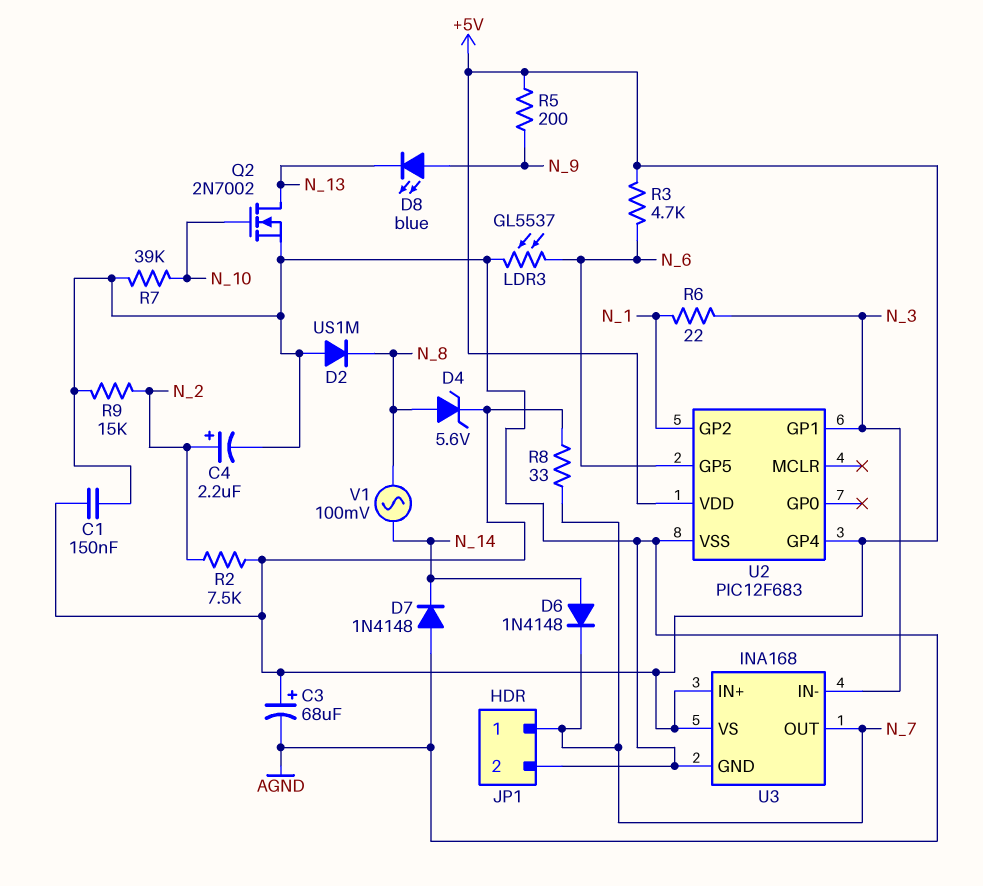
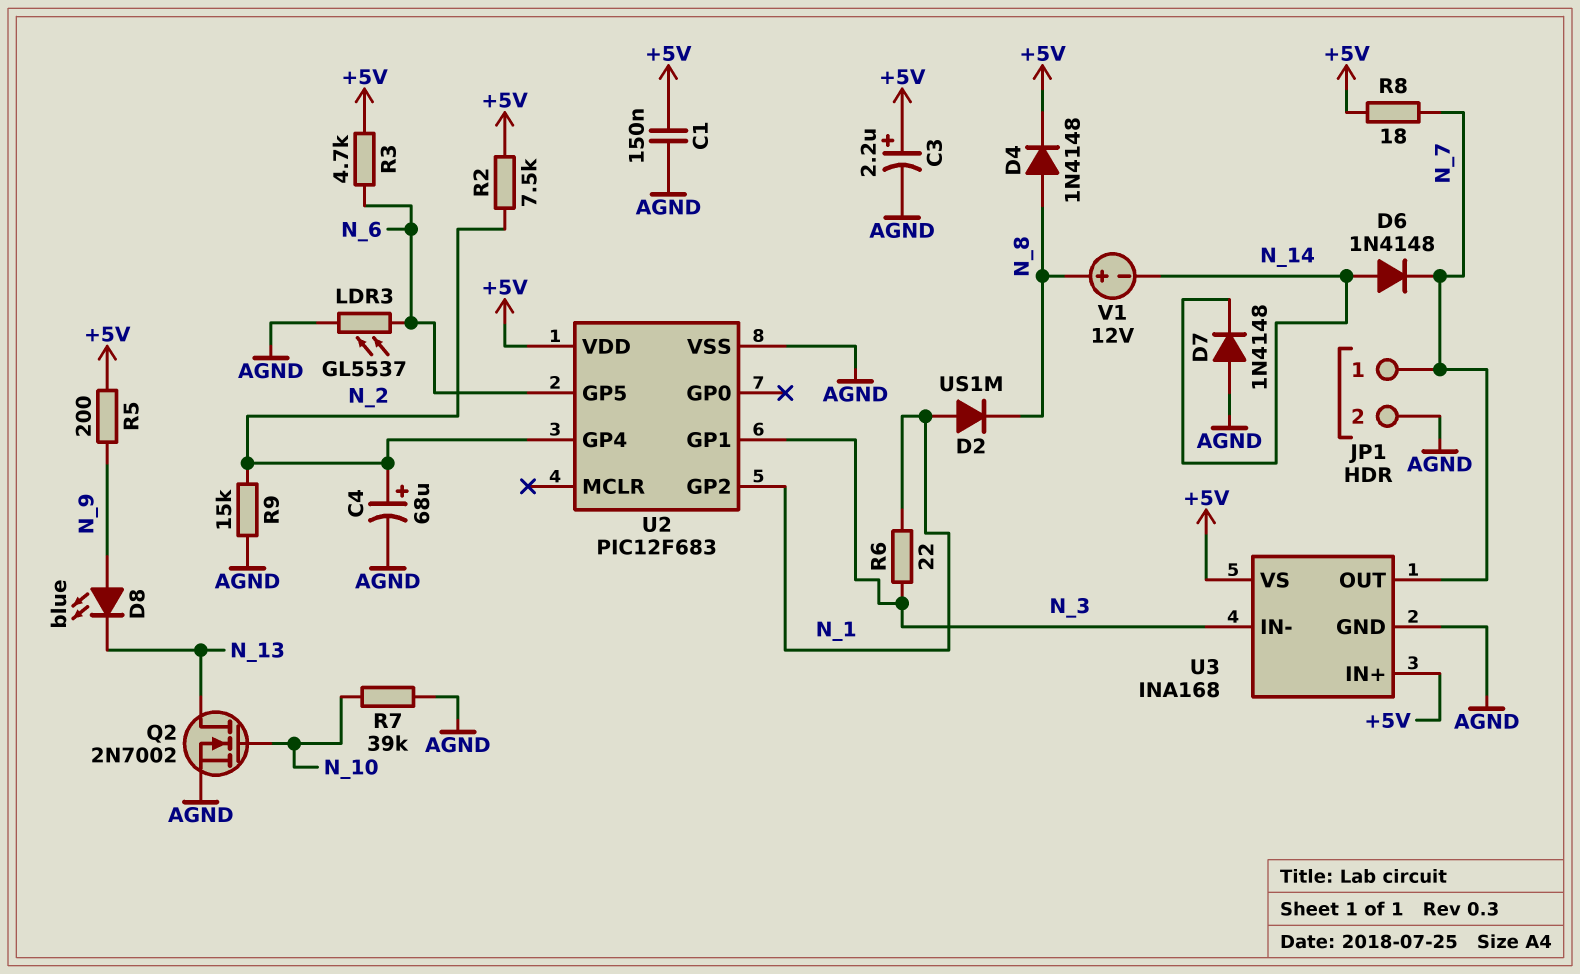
C3: 68uF (plus +5V, minus AGND) -> 2.2uF (plus +5V, minus AGND)
C4: 2.2uF (plus N_2, minus AGND) -> 68uF (plus N_2, minus AGND)
D2: diode US1M (A AGND, K N_8) -> diode US1M (A N_1, K N_8)
D4: zener 5.6V (A N_8, K +5V) -> diode 1N4148 (A N_8, K +5V)
R8: 33 (+5V, N_7) -> 18 (+5V, N_7)
U2 pin GP4: +5V -> N_2
V1: AC 100mV (N_8, N_14) -> 12V (plus N_8, minus N_14)

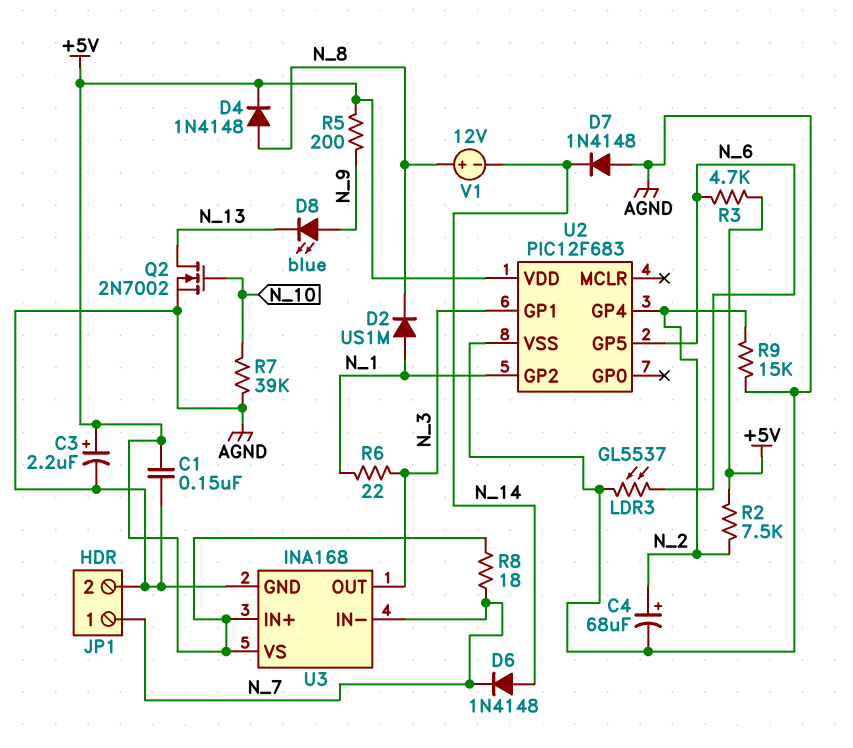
U3 pin IN-: N_3 -> N_7
U3 pin OUT: N_7 -> N_3

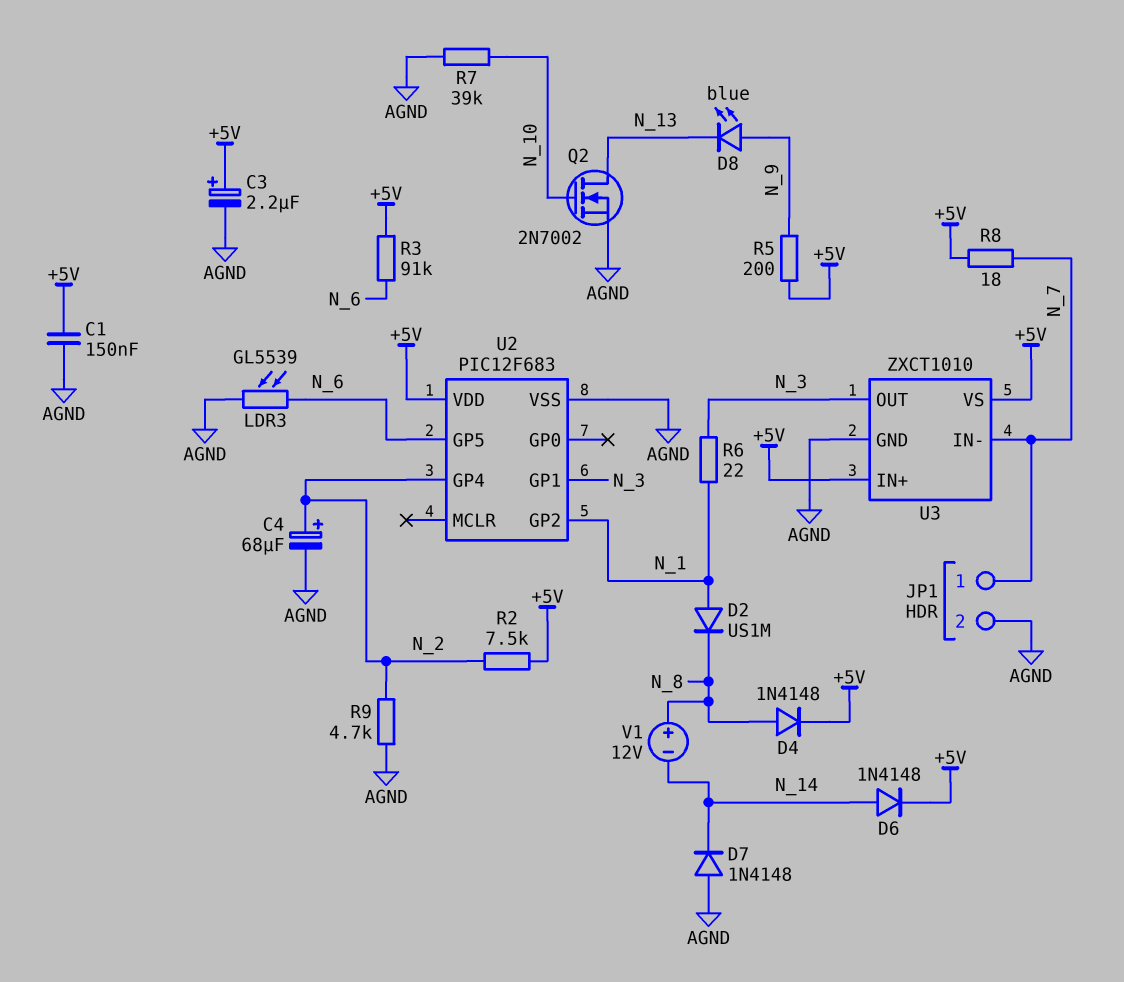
D6: diode 1N4148 (A N_14, K N_7) -> diode 1N4148 (A N_14, K +5V)
LDR3: GL5537 (AGND, N_6) -> GL5539 (AGND, N_6)
R3: 4.7k (+5V, N_6) -> 91k (+5V, N_6)
R9: 15k (AGND, N_2) -> 4.7k (AGND, N_2)
U3: INA168 -> ZXCT1010

